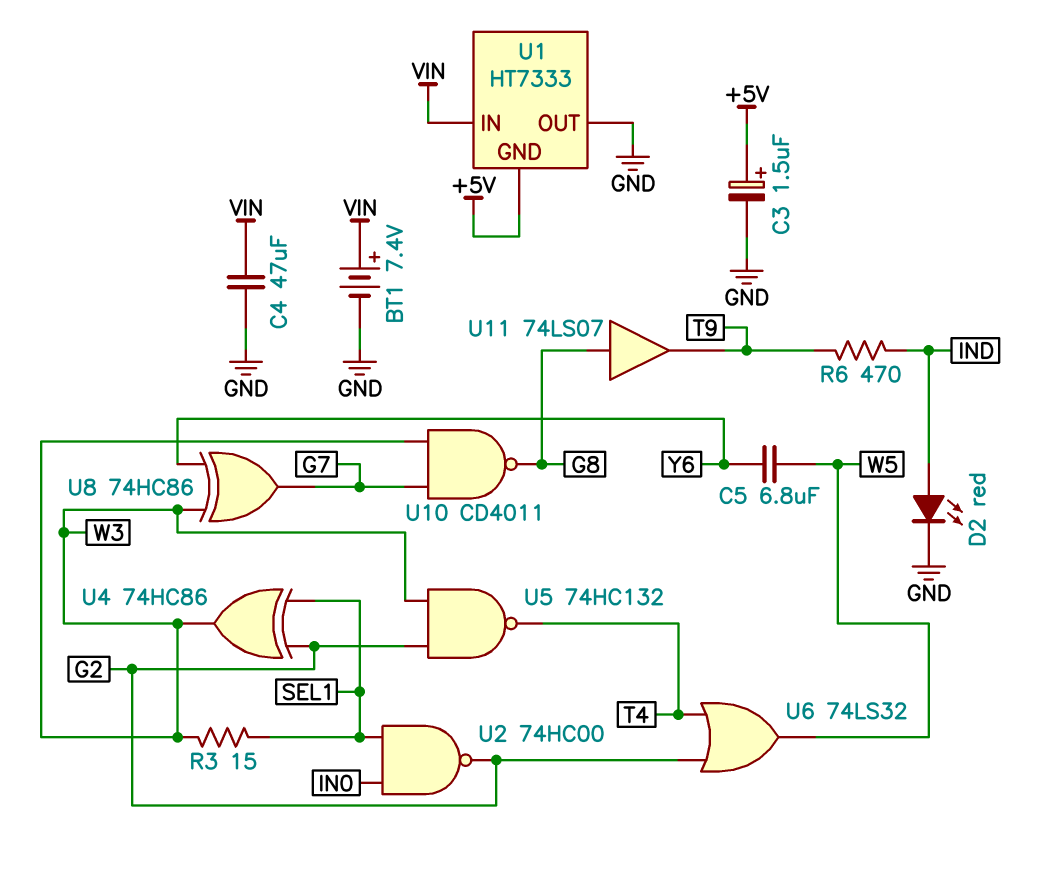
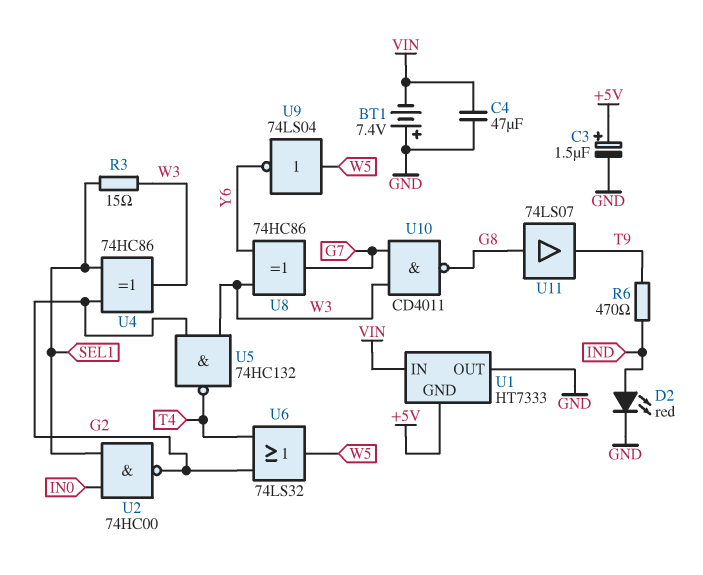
BT1: 7.4V (plus VIN, minus GND) -> 7.4V (plus GND, minus VIN)
C5: 6.8uF (W5, Y6) -> none
U9: none -> NOT 74LS04 (in W5, out Y6)

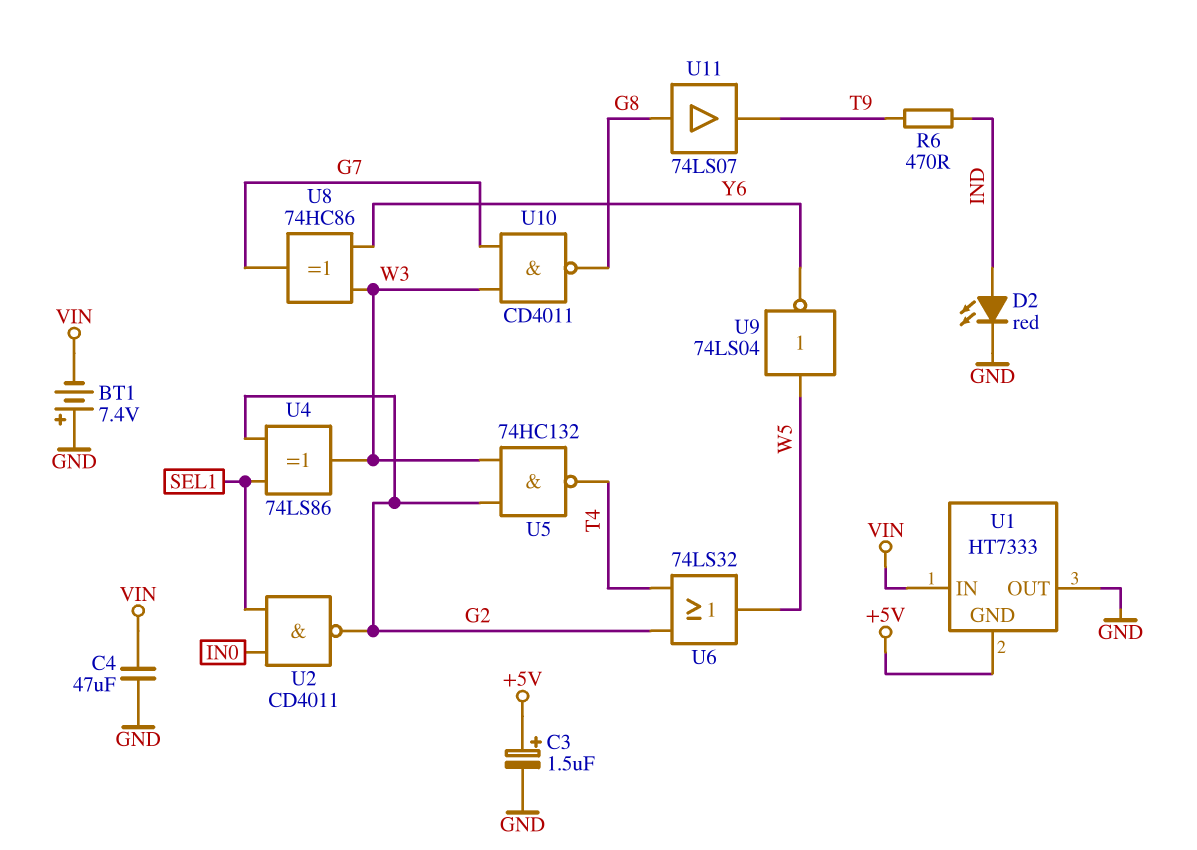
R3: 15 (SEL1, W3) -> none
U2: NAND 74HC00 (in IN0, in SEL1, out G2) -> NAND CD4011 (in IN0, in SEL1, out G2)
U4: XOR 74HC86 (in G2, in SEL1, out W3) -> XOR 74LS86 (in G2, in SEL1, out W3)

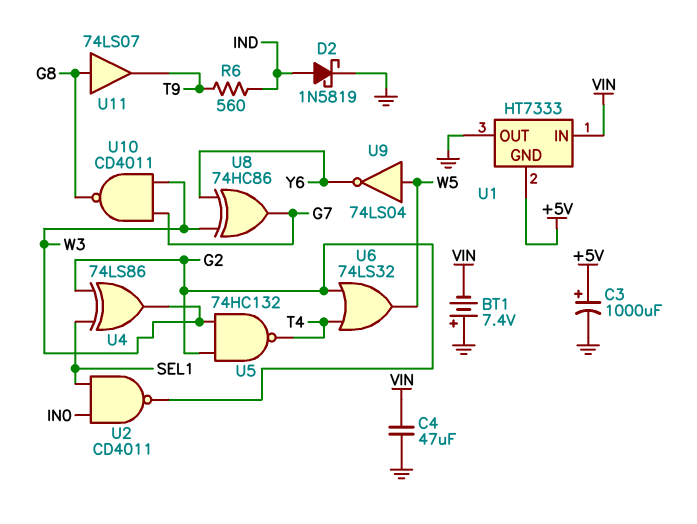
C3: 1.5uF (plus +5V, minus GND) -> 1000uF (plus +5V, minus GND)
D2: LED red (A IND, K GND) -> schottky 1N5819 (A IND, K GND)
R6: 470 (IND, T9) -> 560 (IND, T9)

